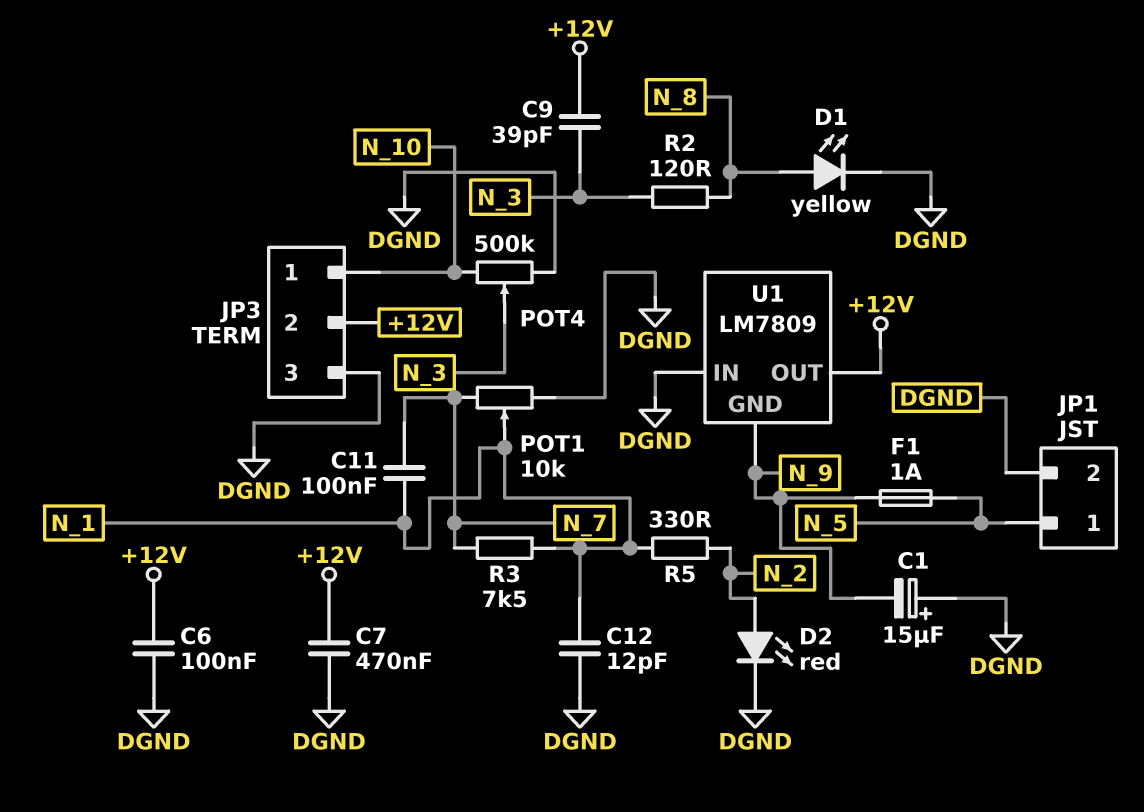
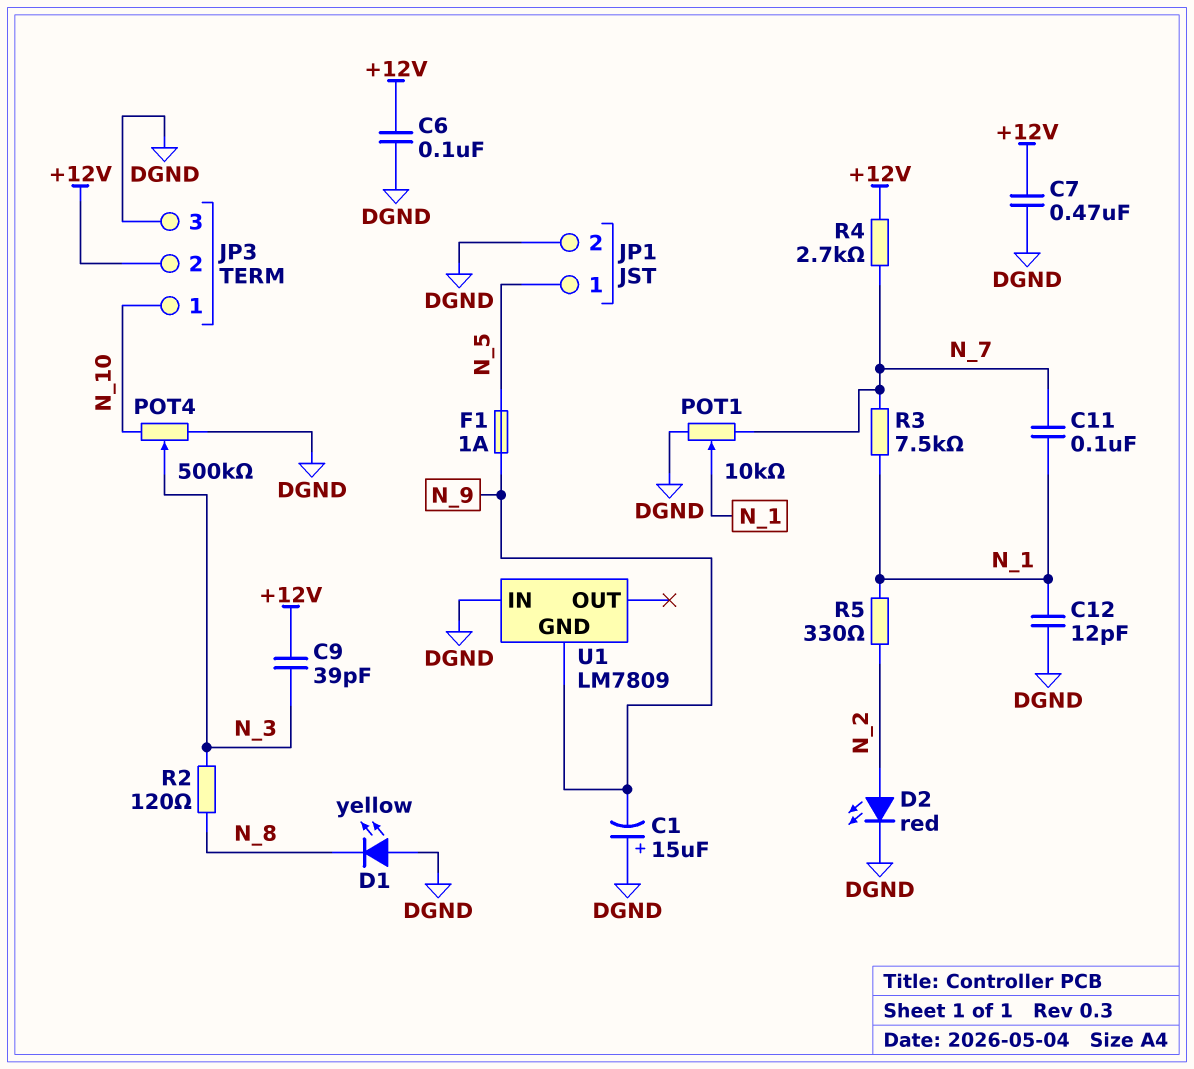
D1: LED yellow (A N_8, K DGND) -> LED yellow (A DGND, K N_8)
R4: none -> 2.7k (+12V, N_7)
U1 pin OUT: +12V -> none

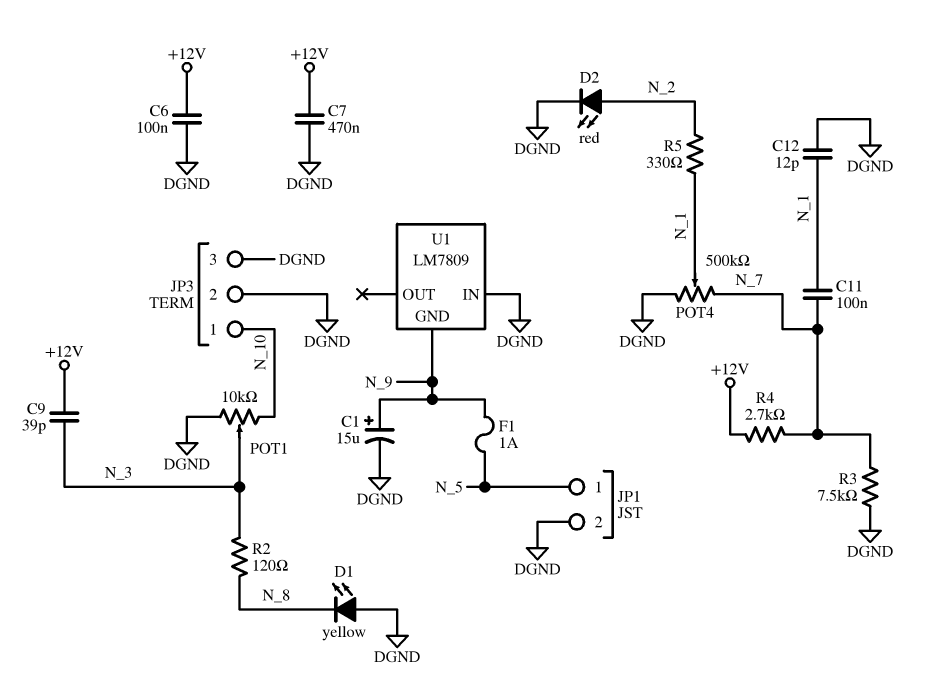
C1: 15uF (plus DGND, minus N_9) -> 15uF (plus N_9, minus DGND)
JP3 pin 2: +12V -> DGND
POT1: 10k (DGND, N_7, wiper N_1) -> 10k (DGND, N_10, wiper N_3)
POT4: 500k (DGND, N_10, wiper N_3) -> 500k (DGND, N_7, wiper N_1)
R3: 7.5k (N_1, N_7) -> 7.5k (DGND, N_7)

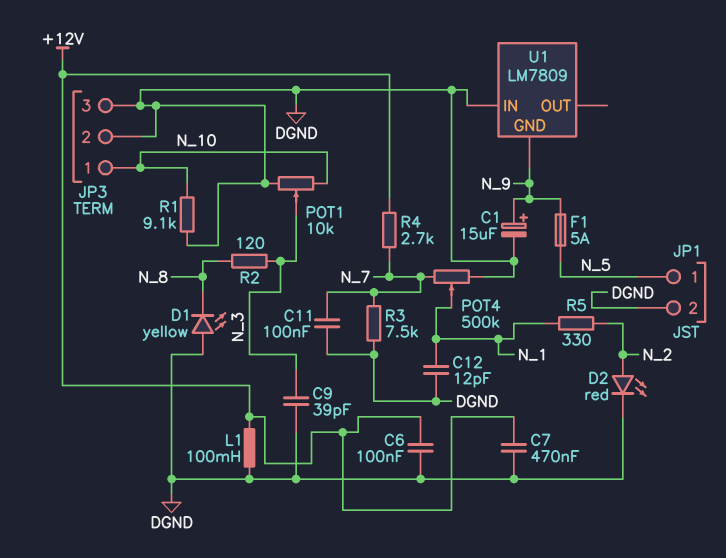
C9: 39pF (+12V, N_3) -> 39pF (DGND, N_3)
C11: 100nF (N_1, N_7) -> 100nF (DGND, N_7)
F1: 1A (N_5, N_9) -> 5A (N_5, N_9)
L1: none -> 100mH (+12V, DGND)
R1: none -> 9.1k (DGND, N_10)

